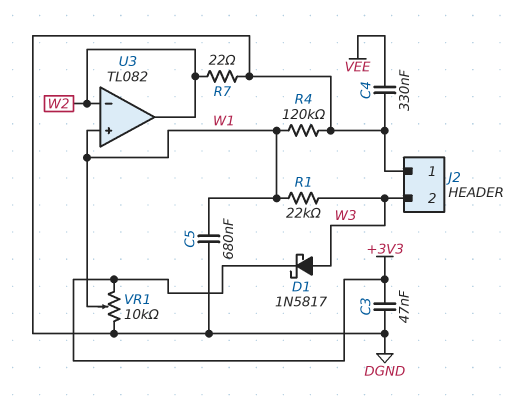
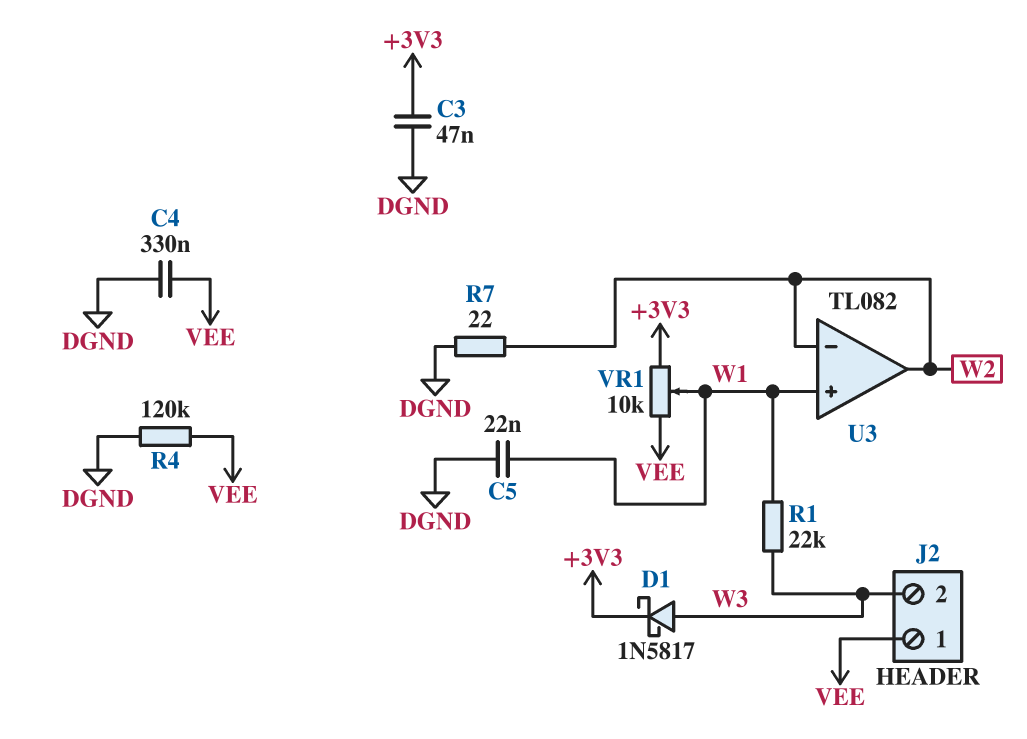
C5: 680nF (DGND, W1) -> 22nF (DGND, W1)
J2 pin 1: DGND -> VEE
R4: 120k (DGND, W1) -> 120k (DGND, VEE)
VR1: 10k (+3V3, DGND, wiper W1) -> 10k (+3V3, VEE, wiper W1)

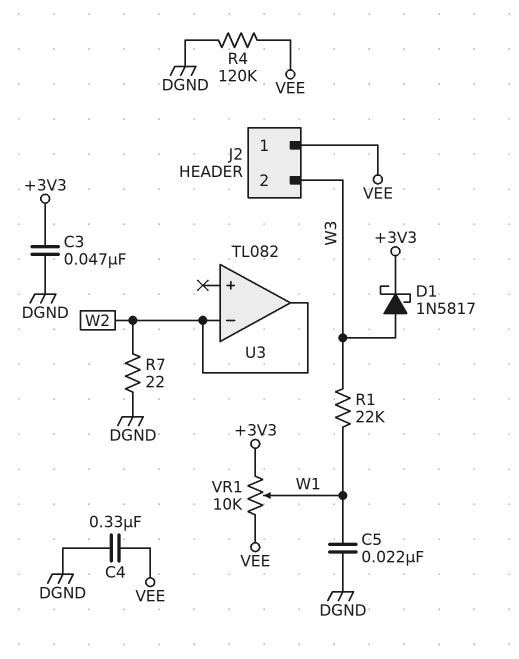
U3 pin in+: W1 -> none

